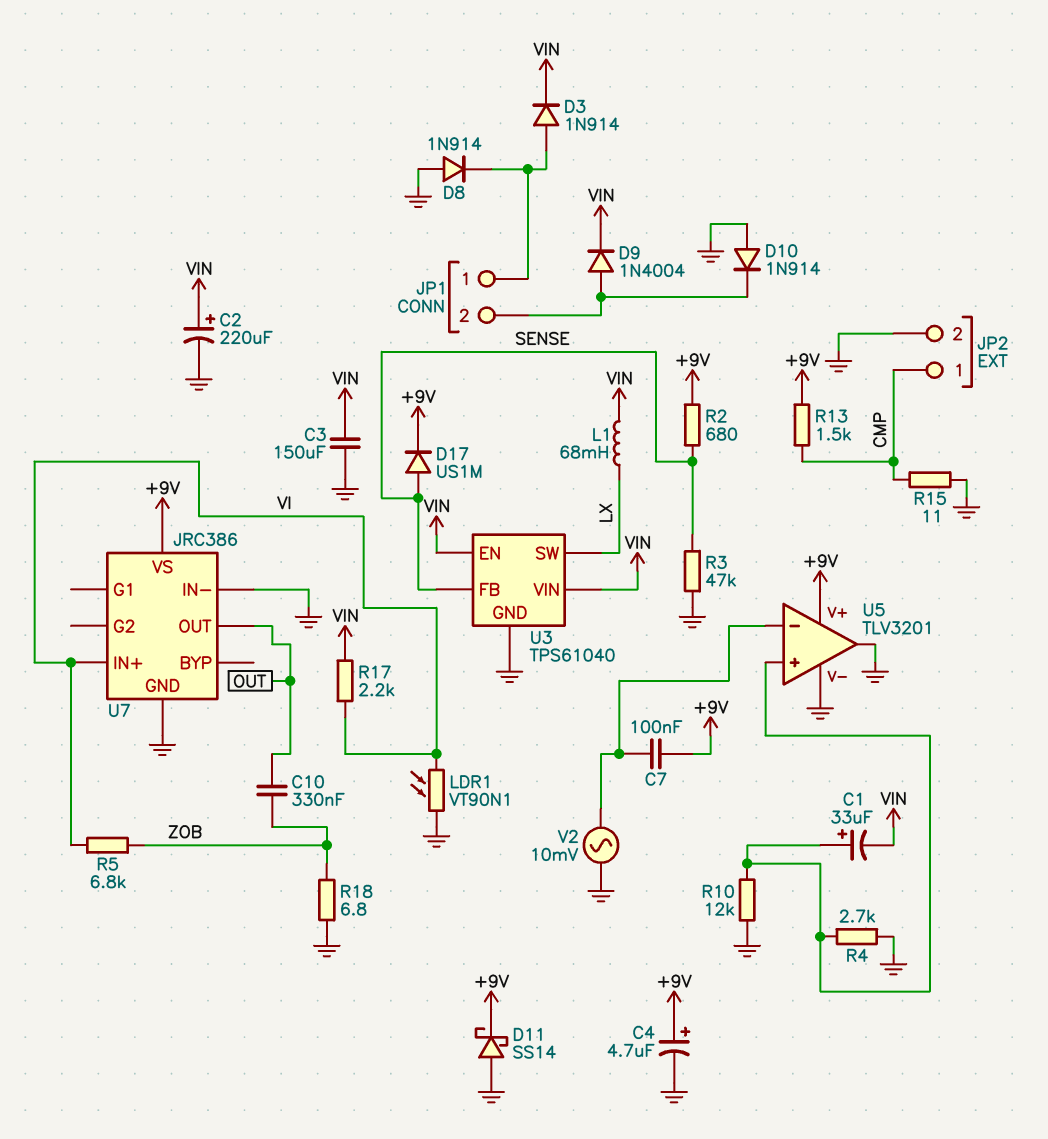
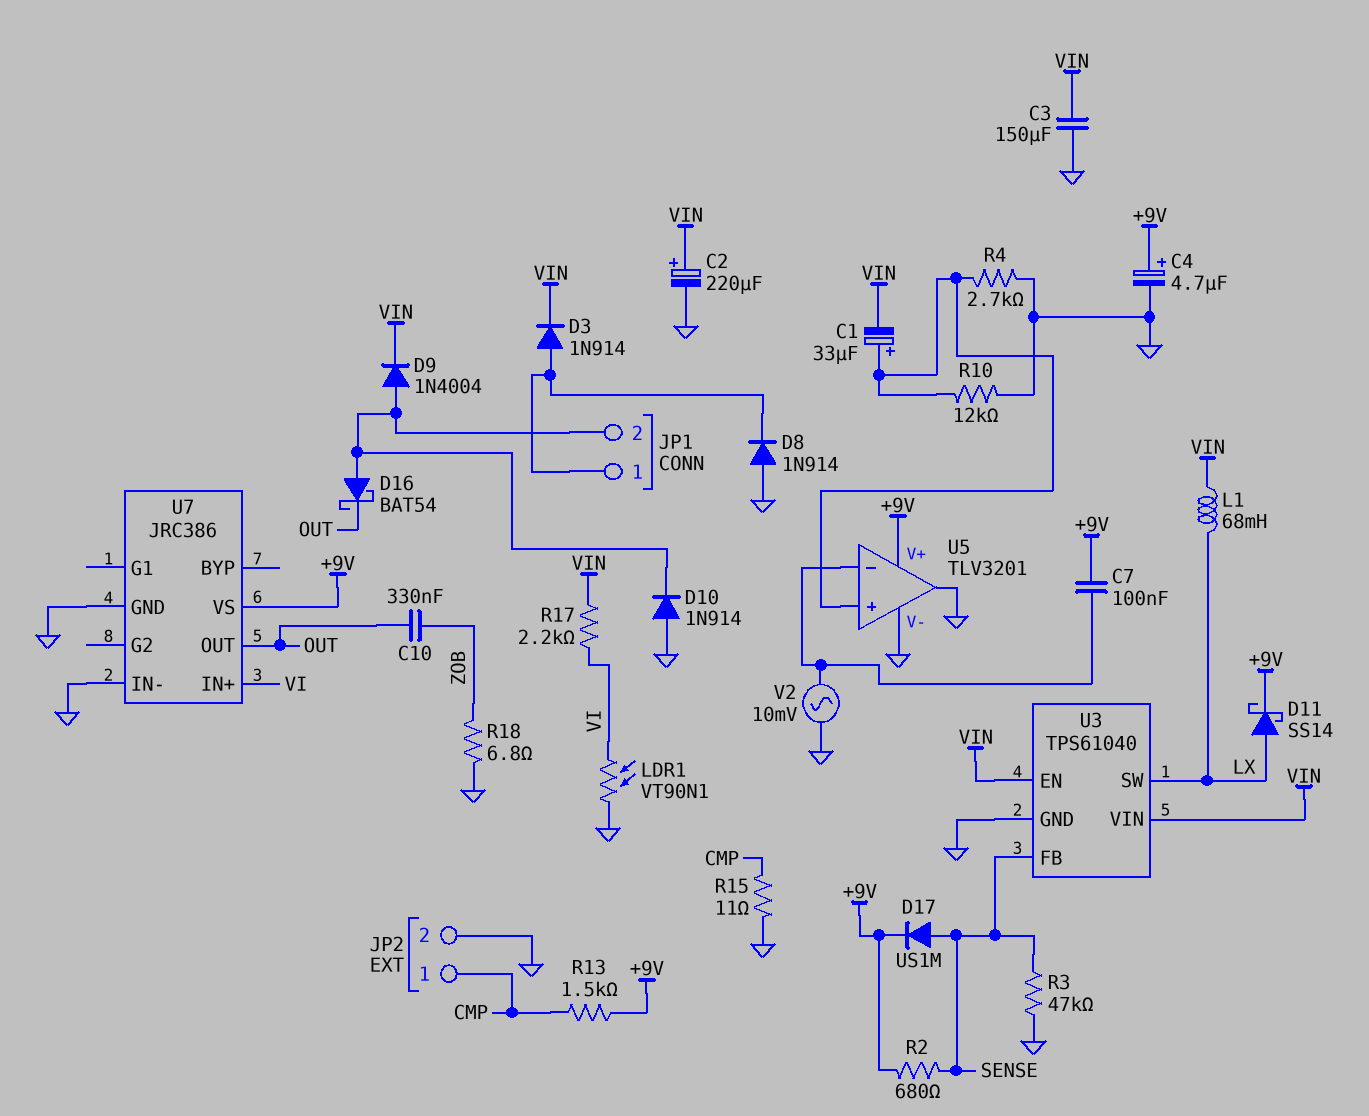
D11: schottky SS14 (A GND, K +9V) -> schottky SS14 (A LX, K +9V)
D16: none -> schottky BAT54 (A JP1/2, K OUT)
R5: 6.8k (VI, ZOB) -> none

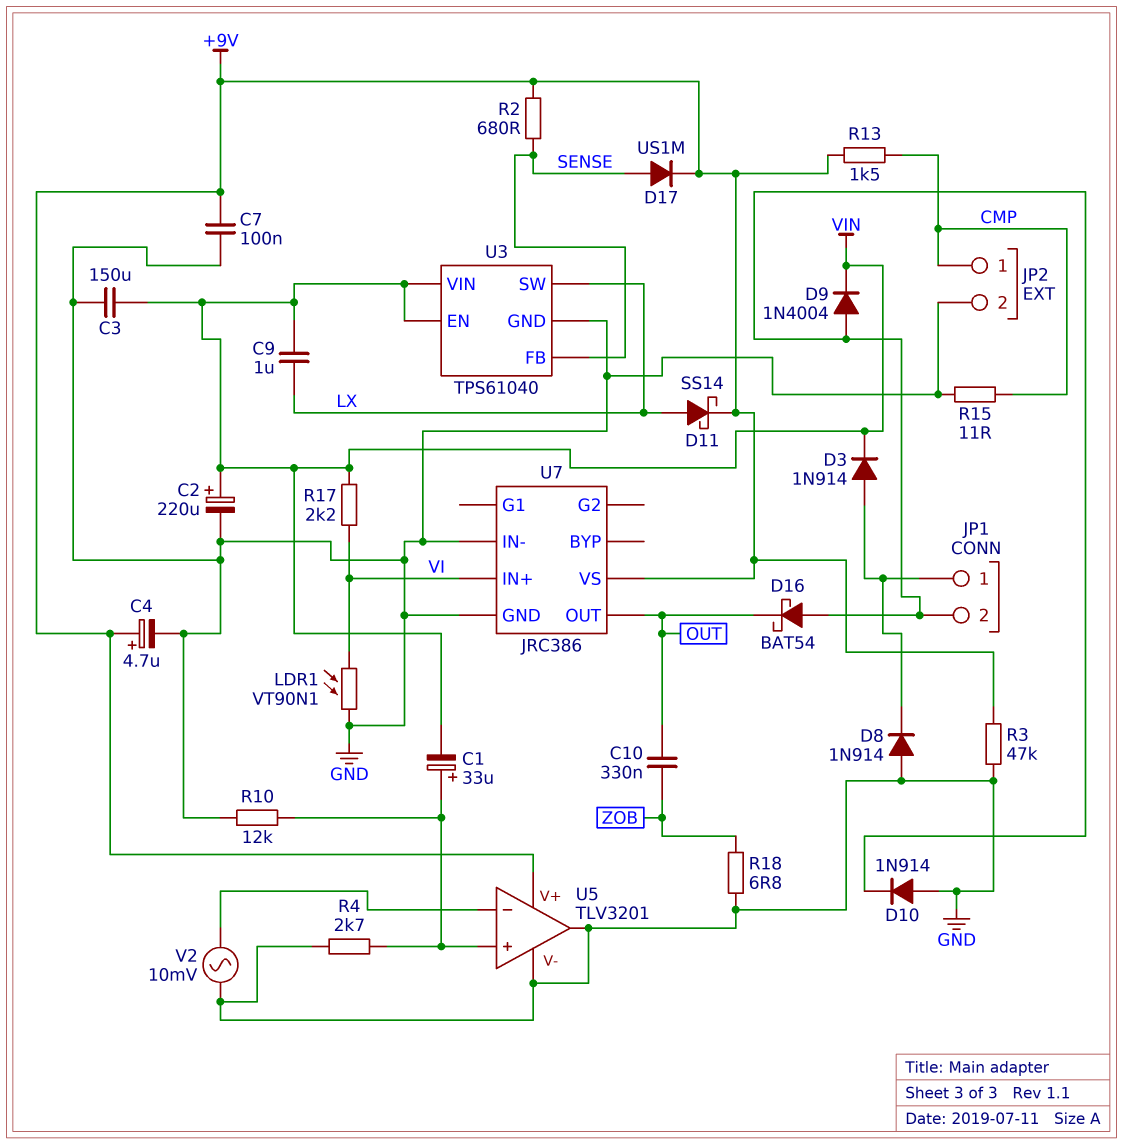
C7: 100nF (+9V, U5/in-) -> 100nF (+9V, GND)
C9: none -> 1uF (LX, VIN)
L1: 68mH (LX, VIN) -> none
R3: 47k (GND, SENSE) -> 47k (+9V, GND)

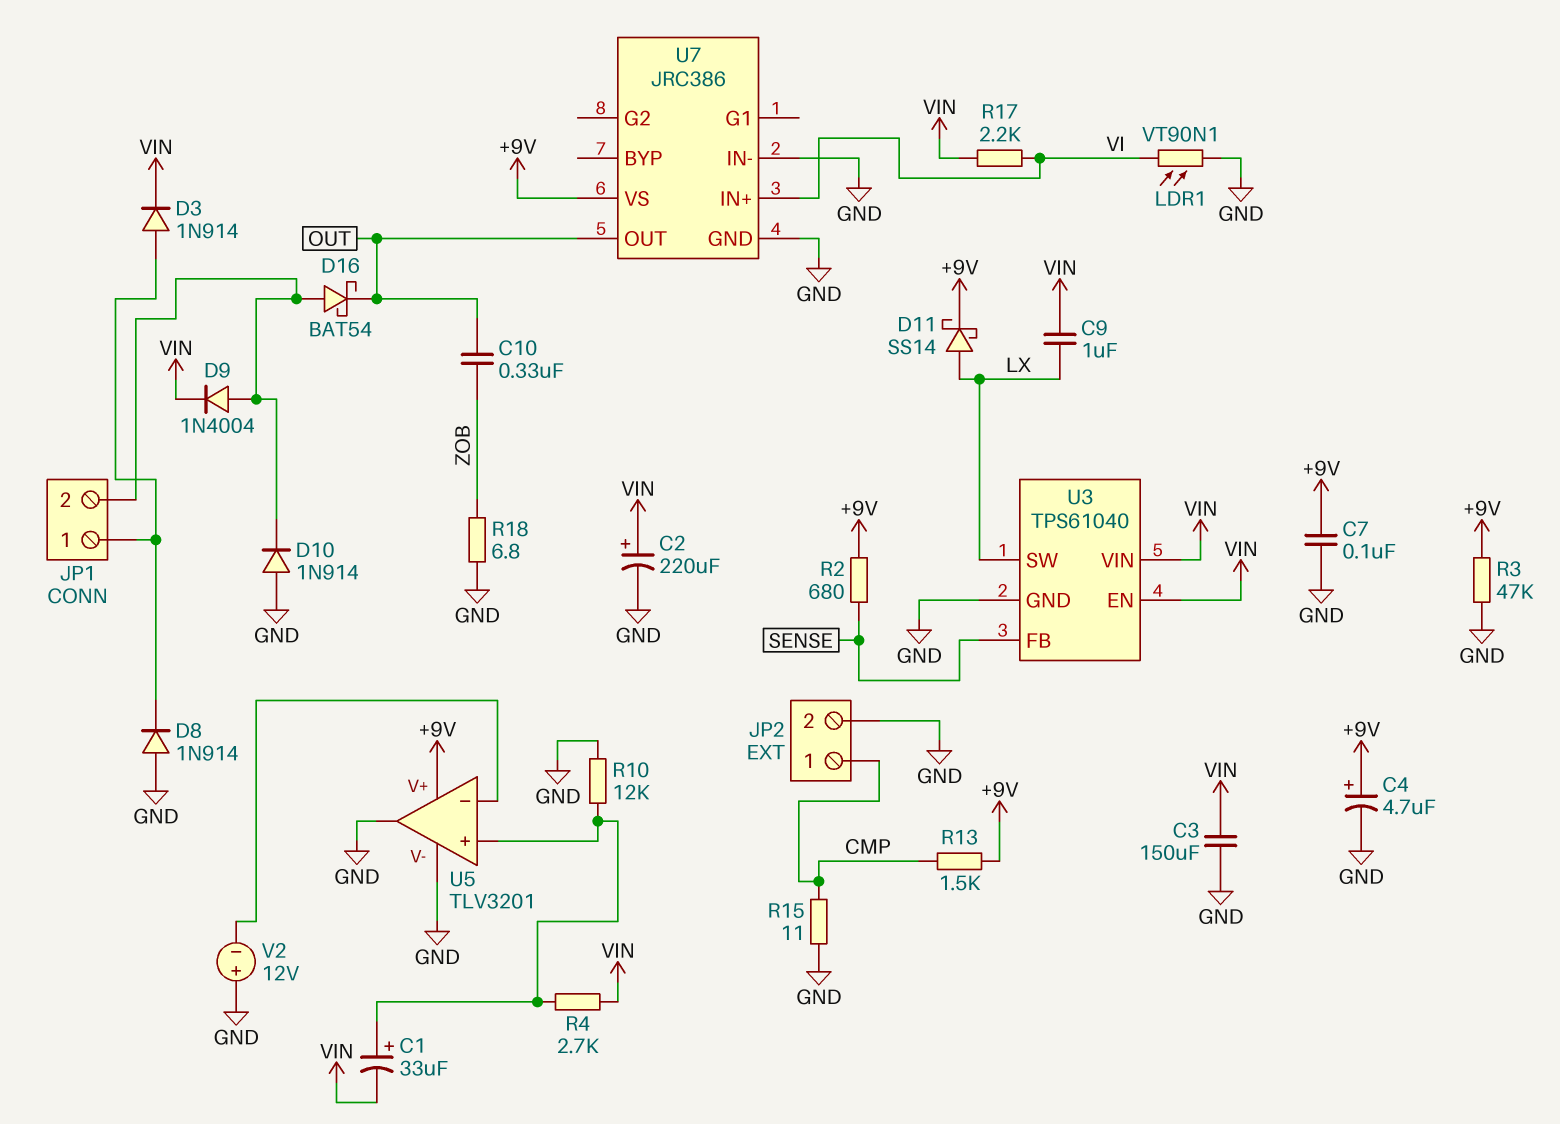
D17: diode US1M (A SENSE, K +9V) -> none
R4: 2.7k (GND, U5/in+) -> 2.7k (U5/in+, VIN)
V2: AC 10mV (GND, U5/in-) -> 12V (plus GND, minus U5/in-)

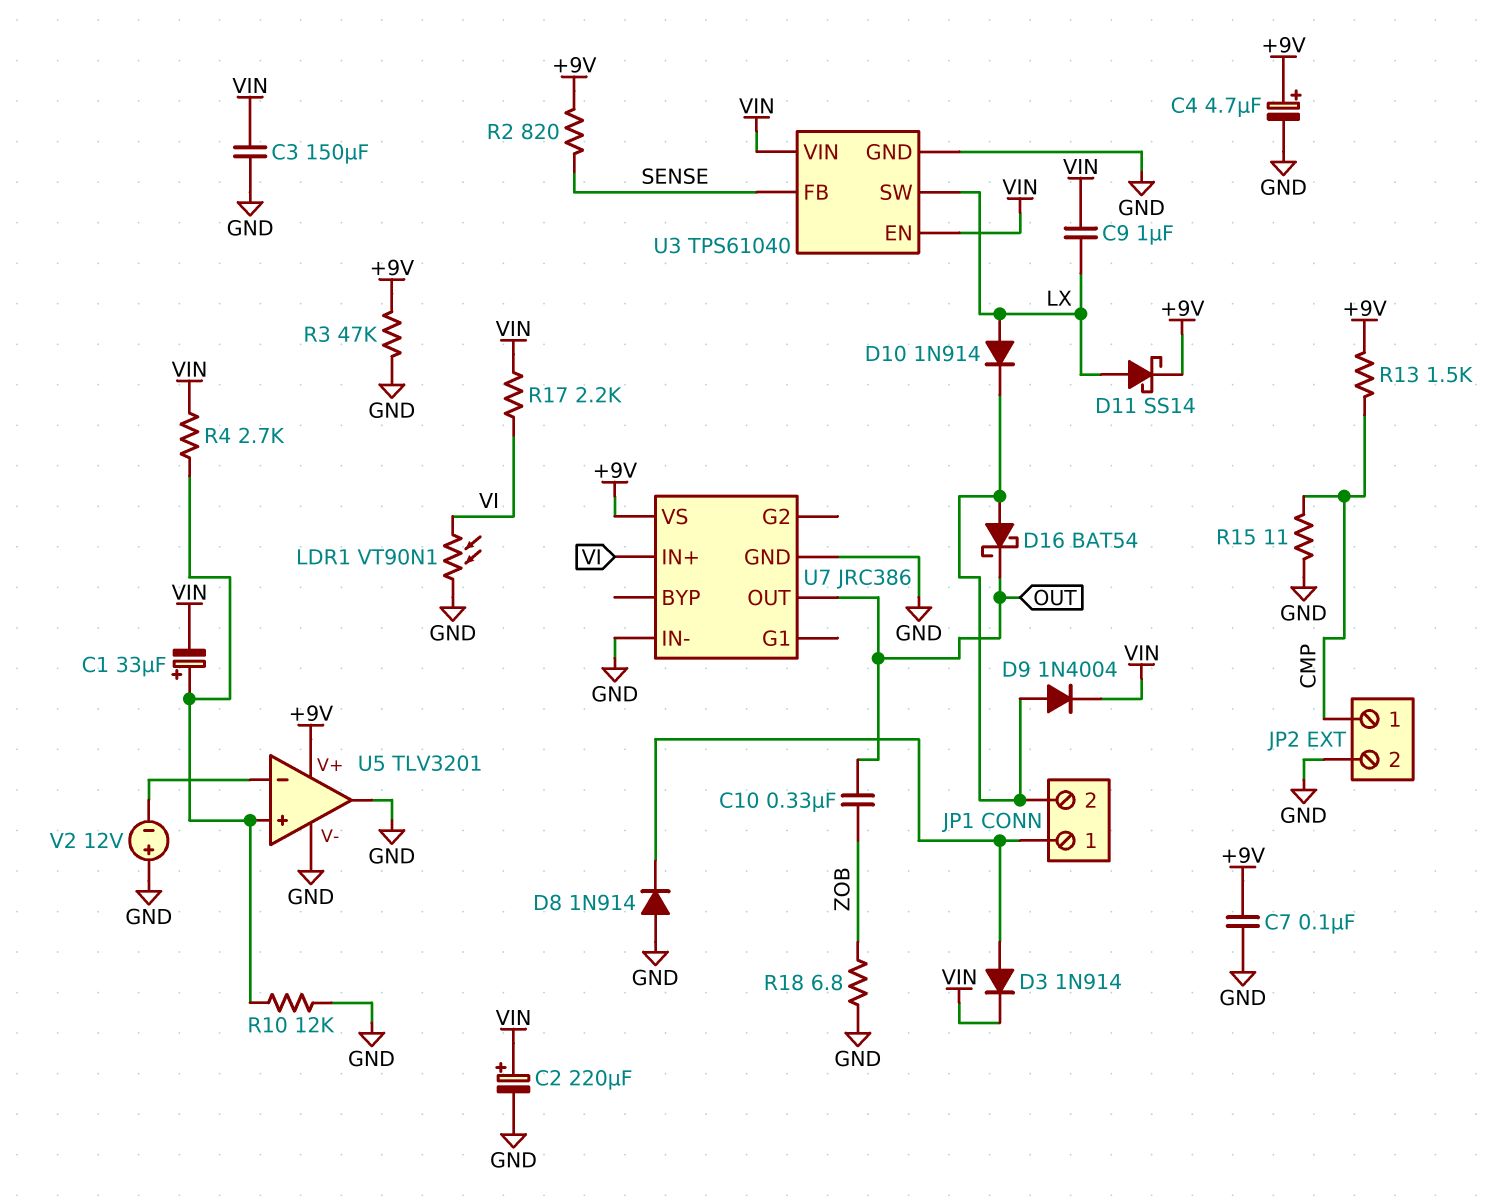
D10: diode 1N914 (A GND, K JP1/2) -> diode 1N914 (A LX, K JP1/2)
R2: 680 (+9V, SENSE) -> 820 (+9V, SENSE)

